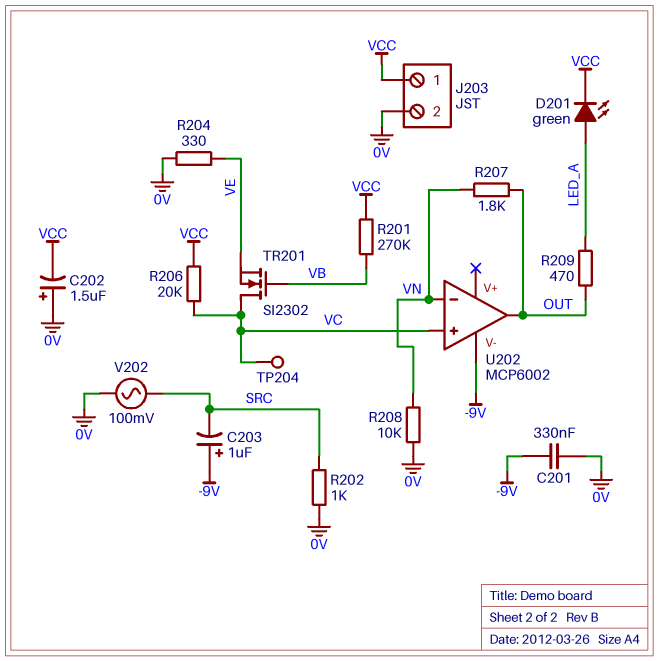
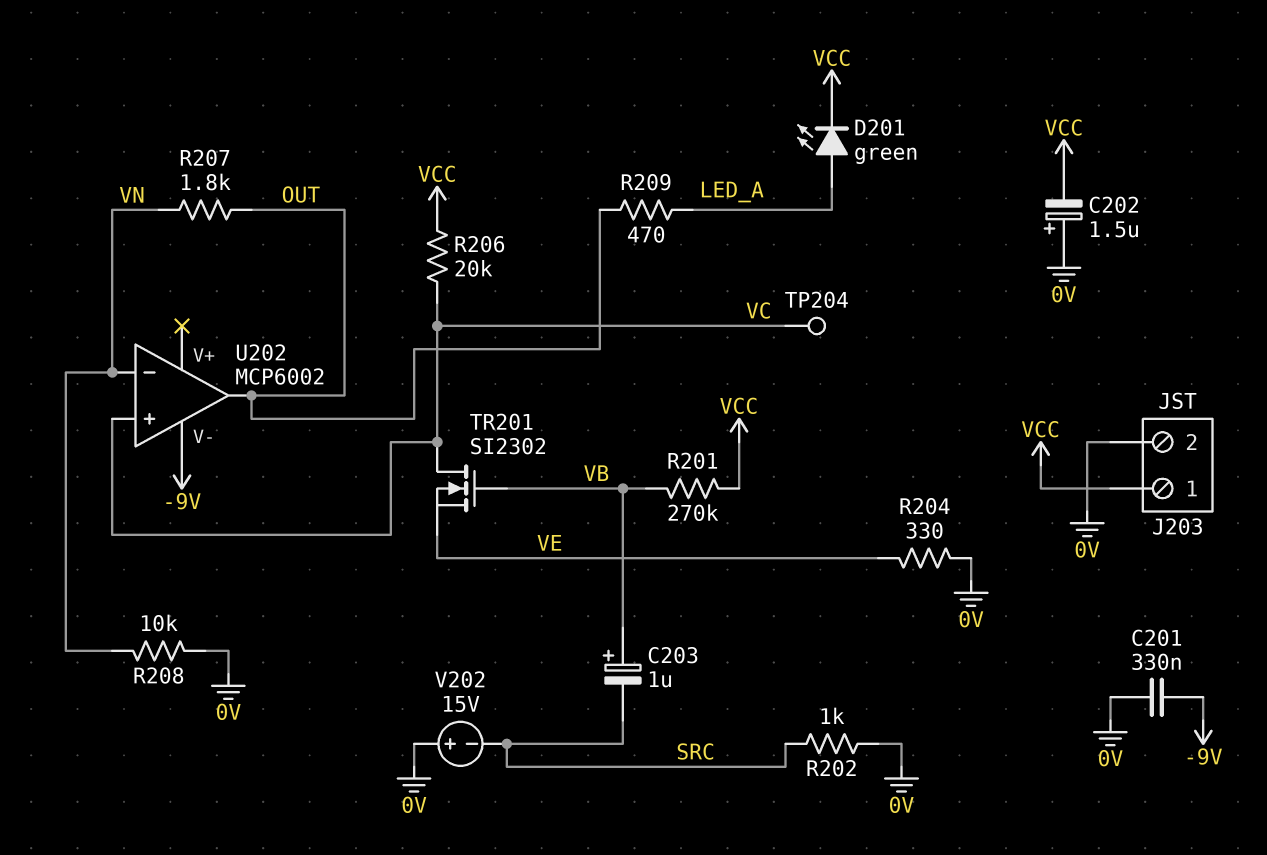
C203: 1uF (plus -9V, minus SRC) -> 1uF (plus VB, minus SRC)
V202: AC 100mV (0V, SRC) -> 15V (plus 0V, minus SRC)

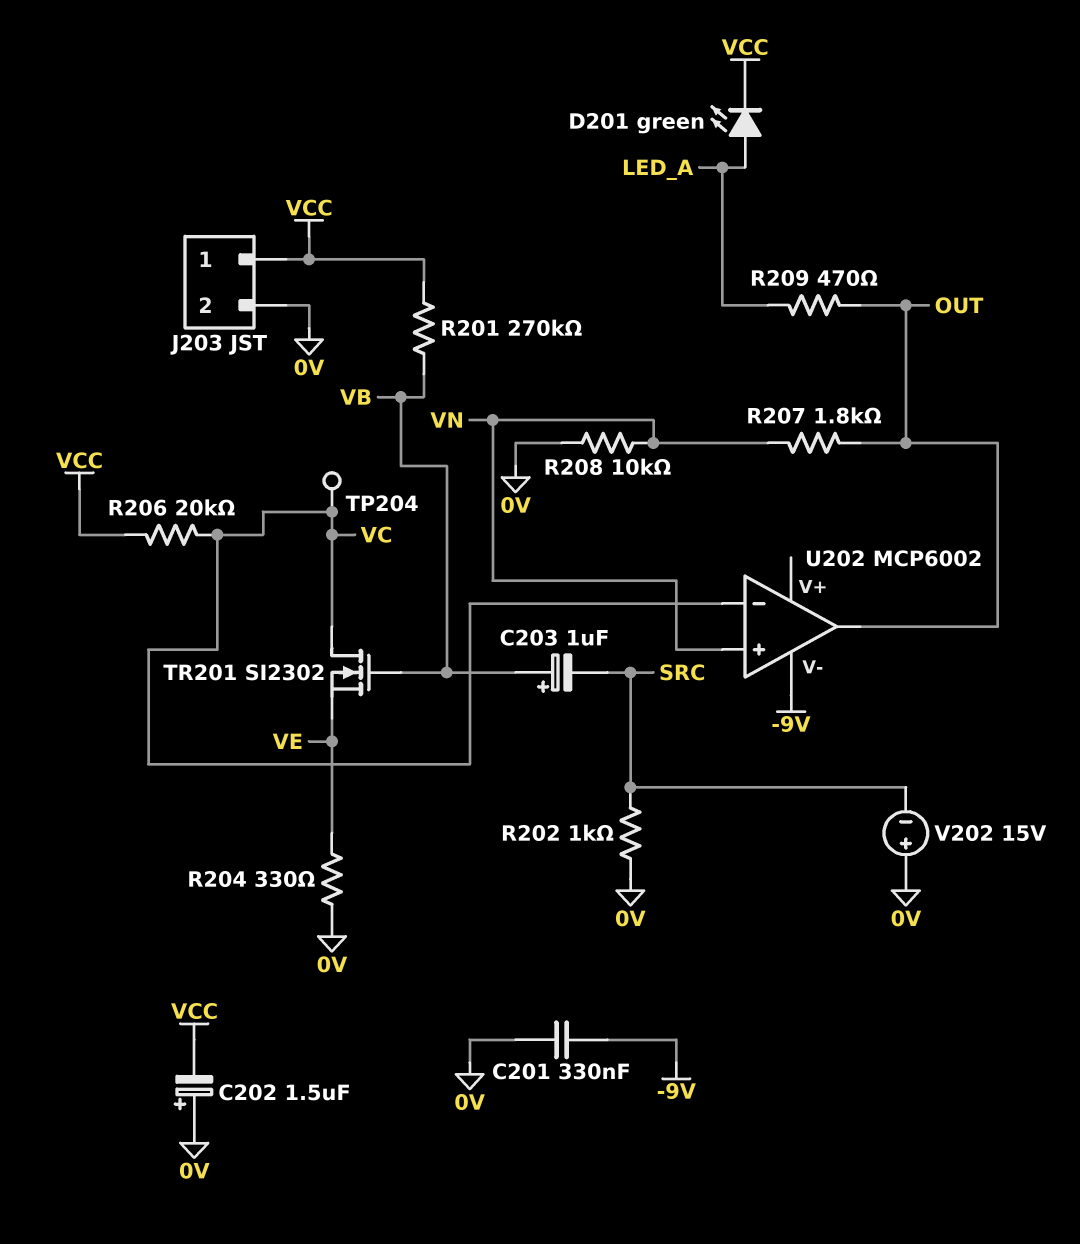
U202 pin in+: VC -> VN
U202 pin in-: VN -> VC

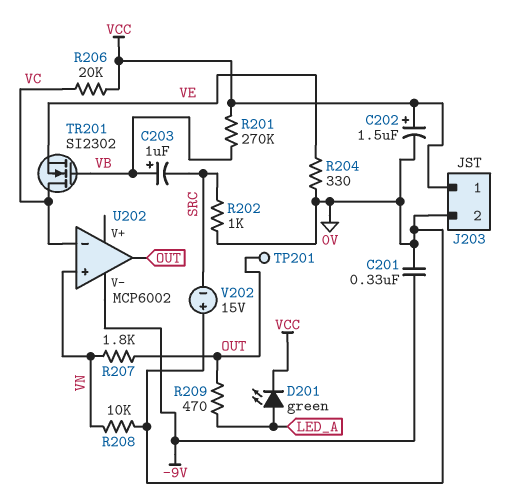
C202: 1.5uF (plus 0V, minus VCC) -> 1.5uF (plus VCC, minus 0V)
TP201: none -> test point (OUT)
TP204: test point (VC) -> none

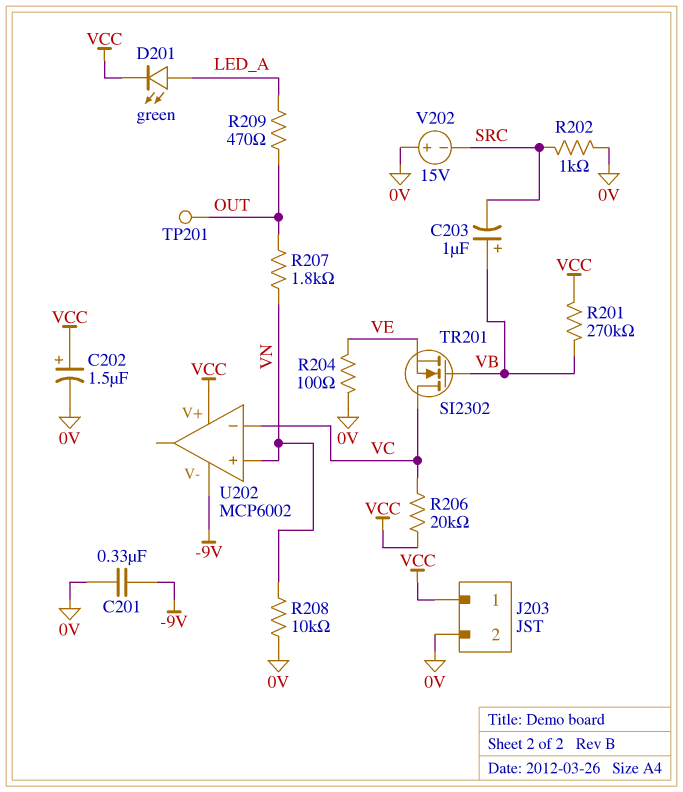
R204: 330 (0V, VE) -> 100 (0V, VE)
U202 pin V+: none -> VCC
U202 pin out: OUT -> none

